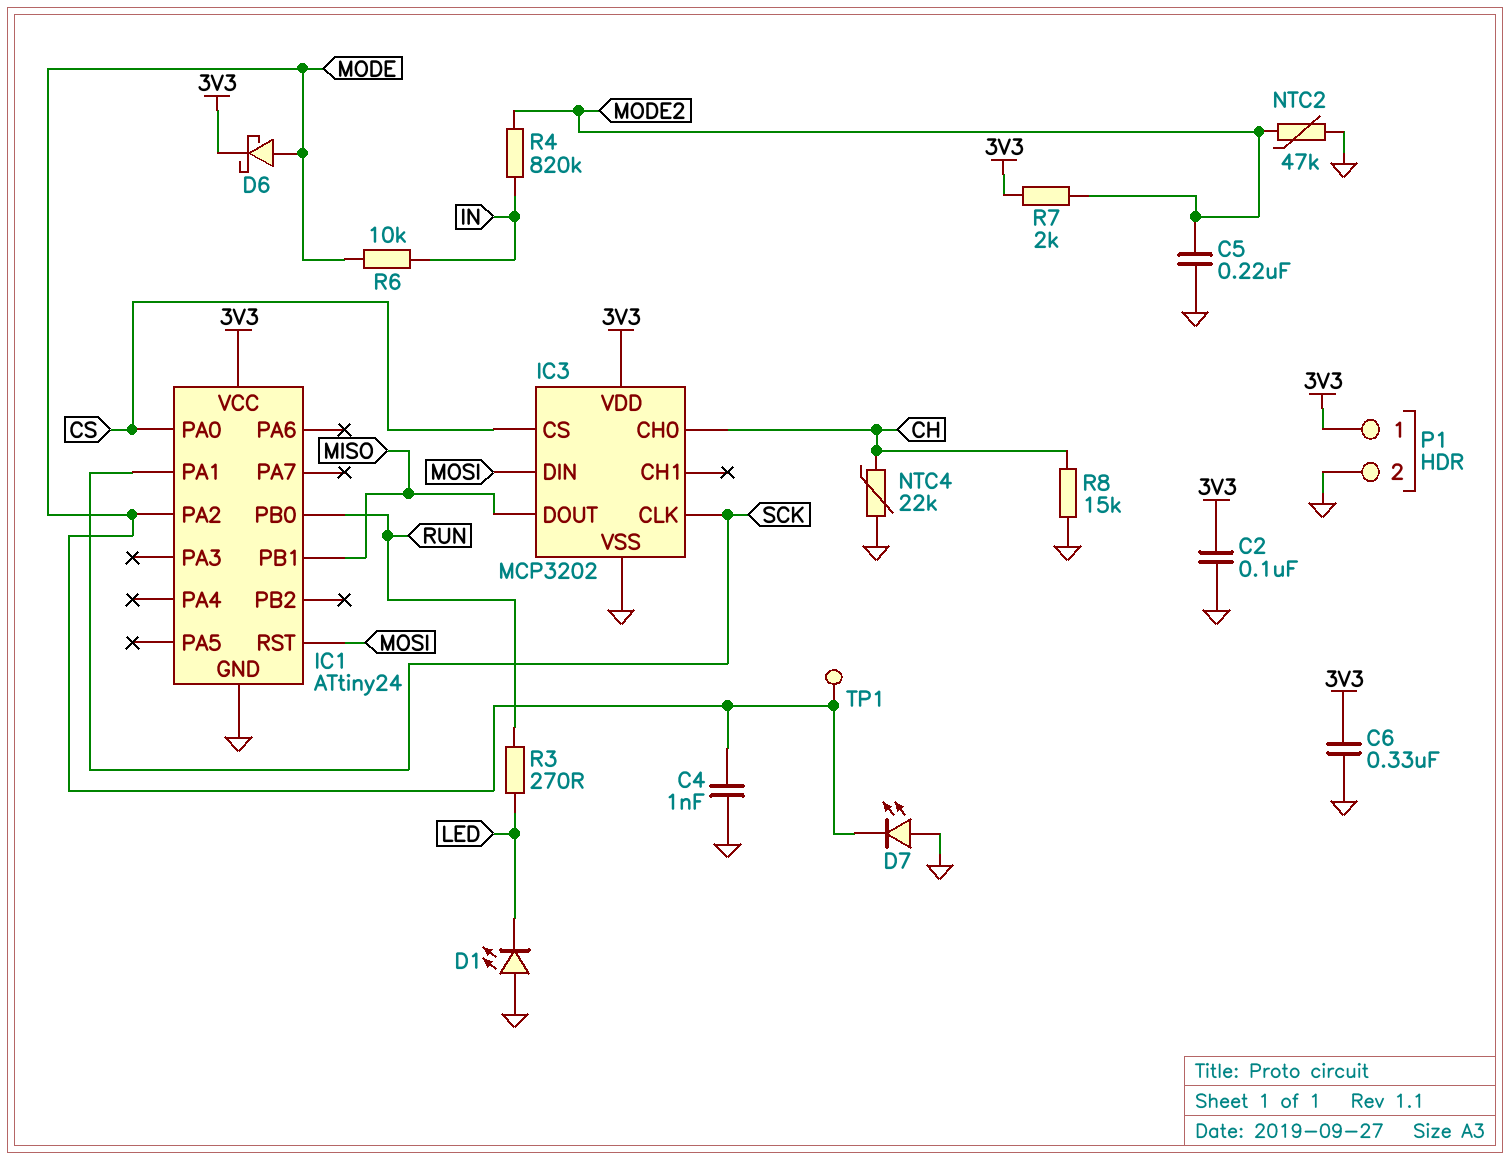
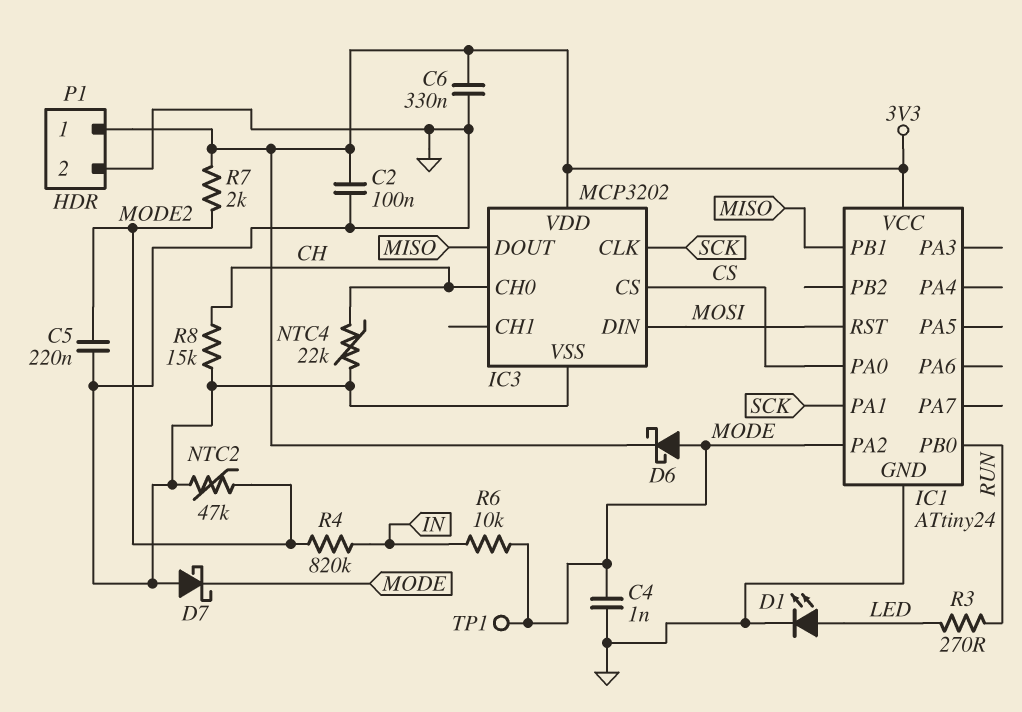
D1: LED (A GND, K LED) -> LED (A LED, K GND)
D7: LED (A GND, K MODE) -> schottky (A GND, K MODE)

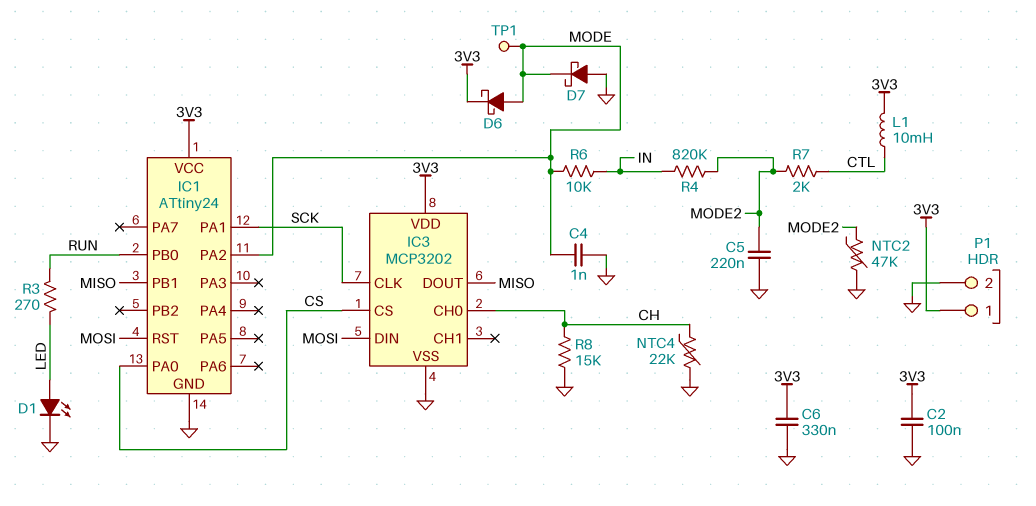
L1: none -> 10mH (3V3, CTL)
R7: 2k (3V3, MODE2) -> 2k (CTL, MODE2)

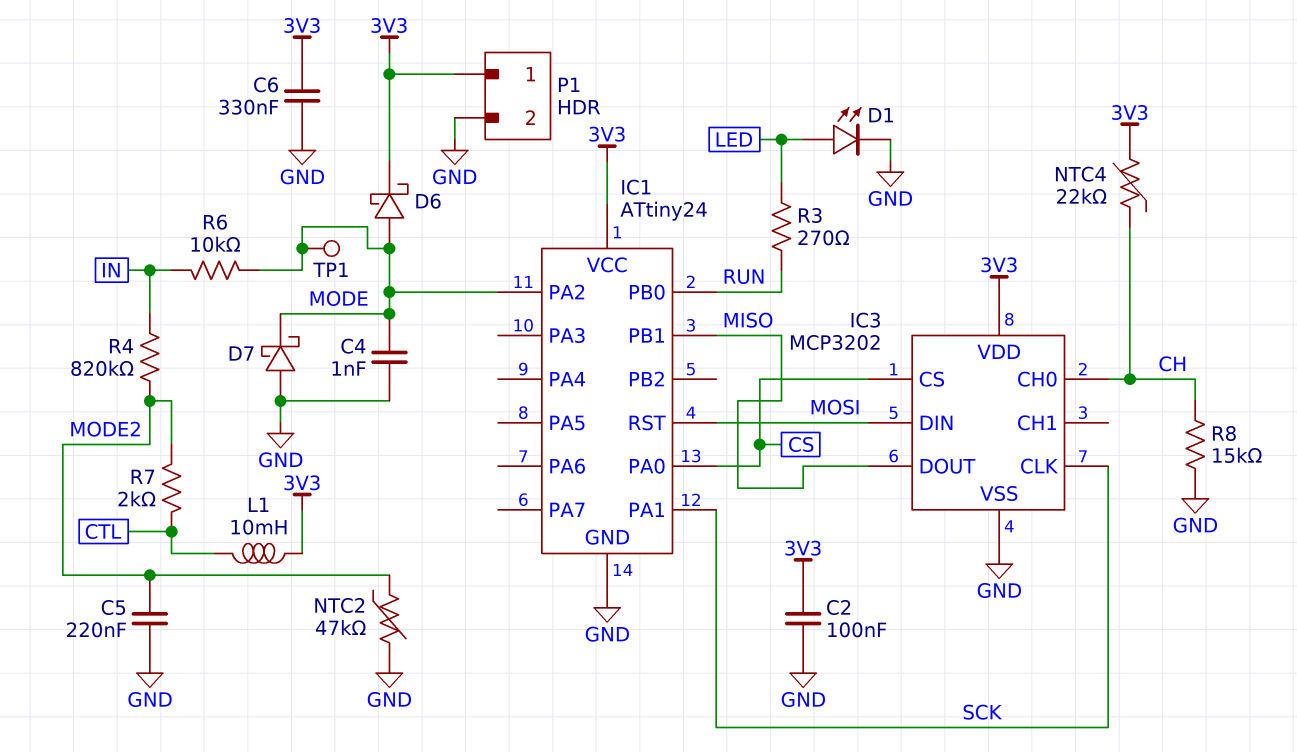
NTC4: 22k (CH, GND) -> 22k (3V3, CH)

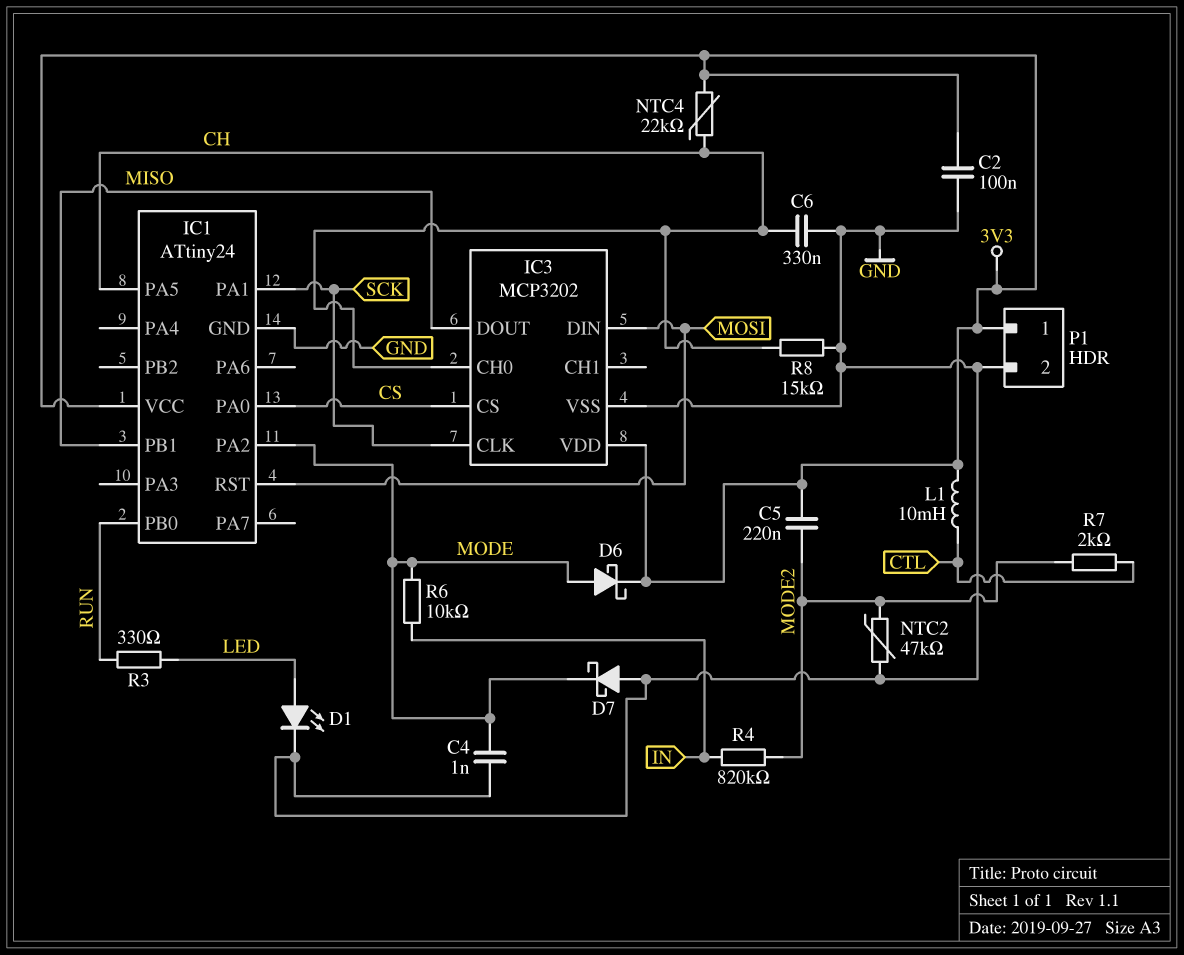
C5: 220nF (GND, MODE2) -> 220nF (3V3, MODE2)
C6: 330nF (3V3, GND) -> 330nF (CH, GND)
IC1 pin PA5: none -> CH
R3: 270 (LED, RUN) -> 330 (LED, RUN)
TP1: test point (MODE) -> none

